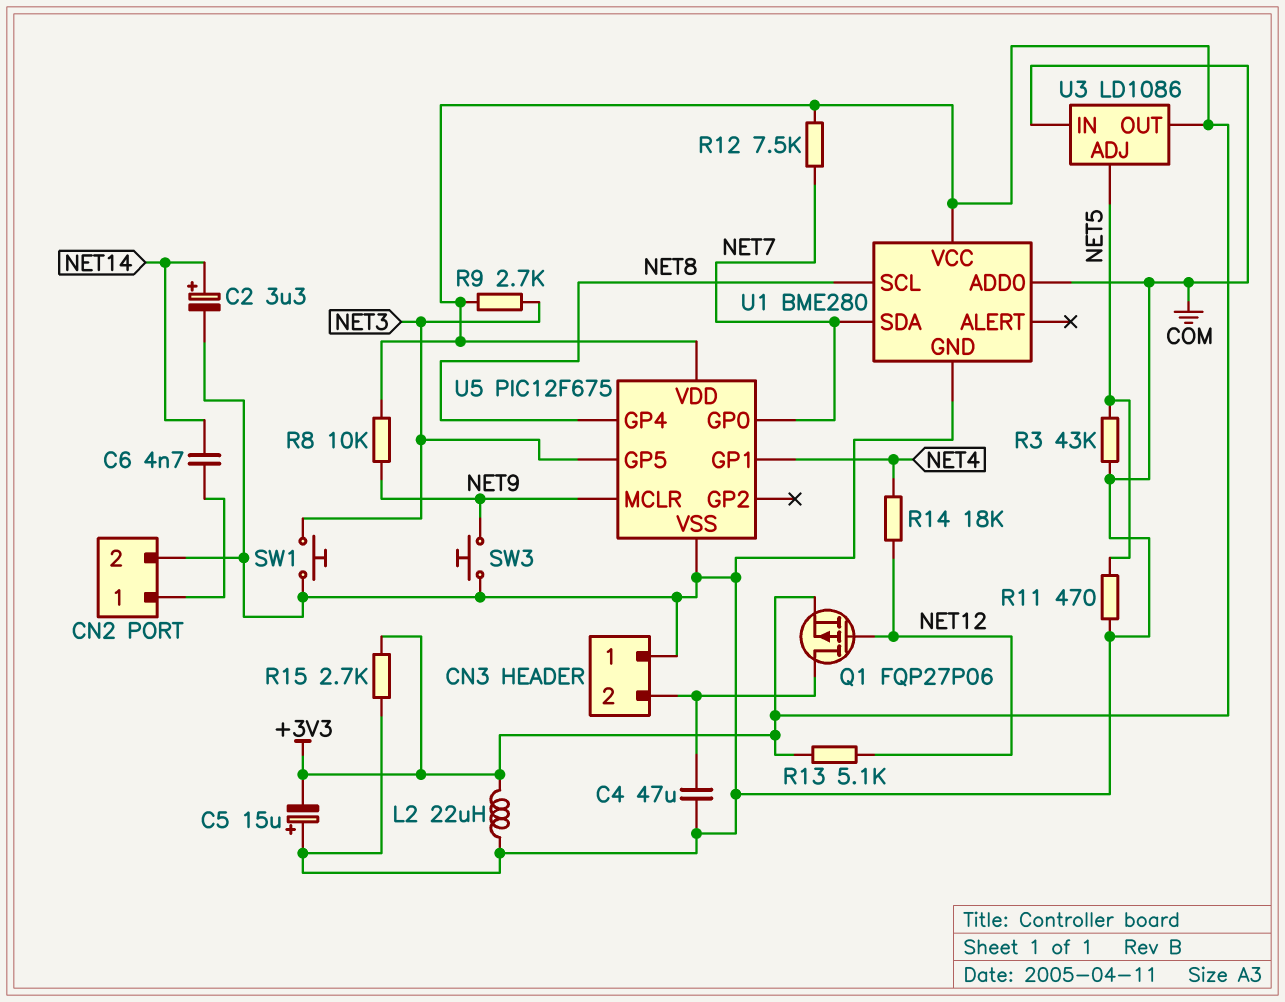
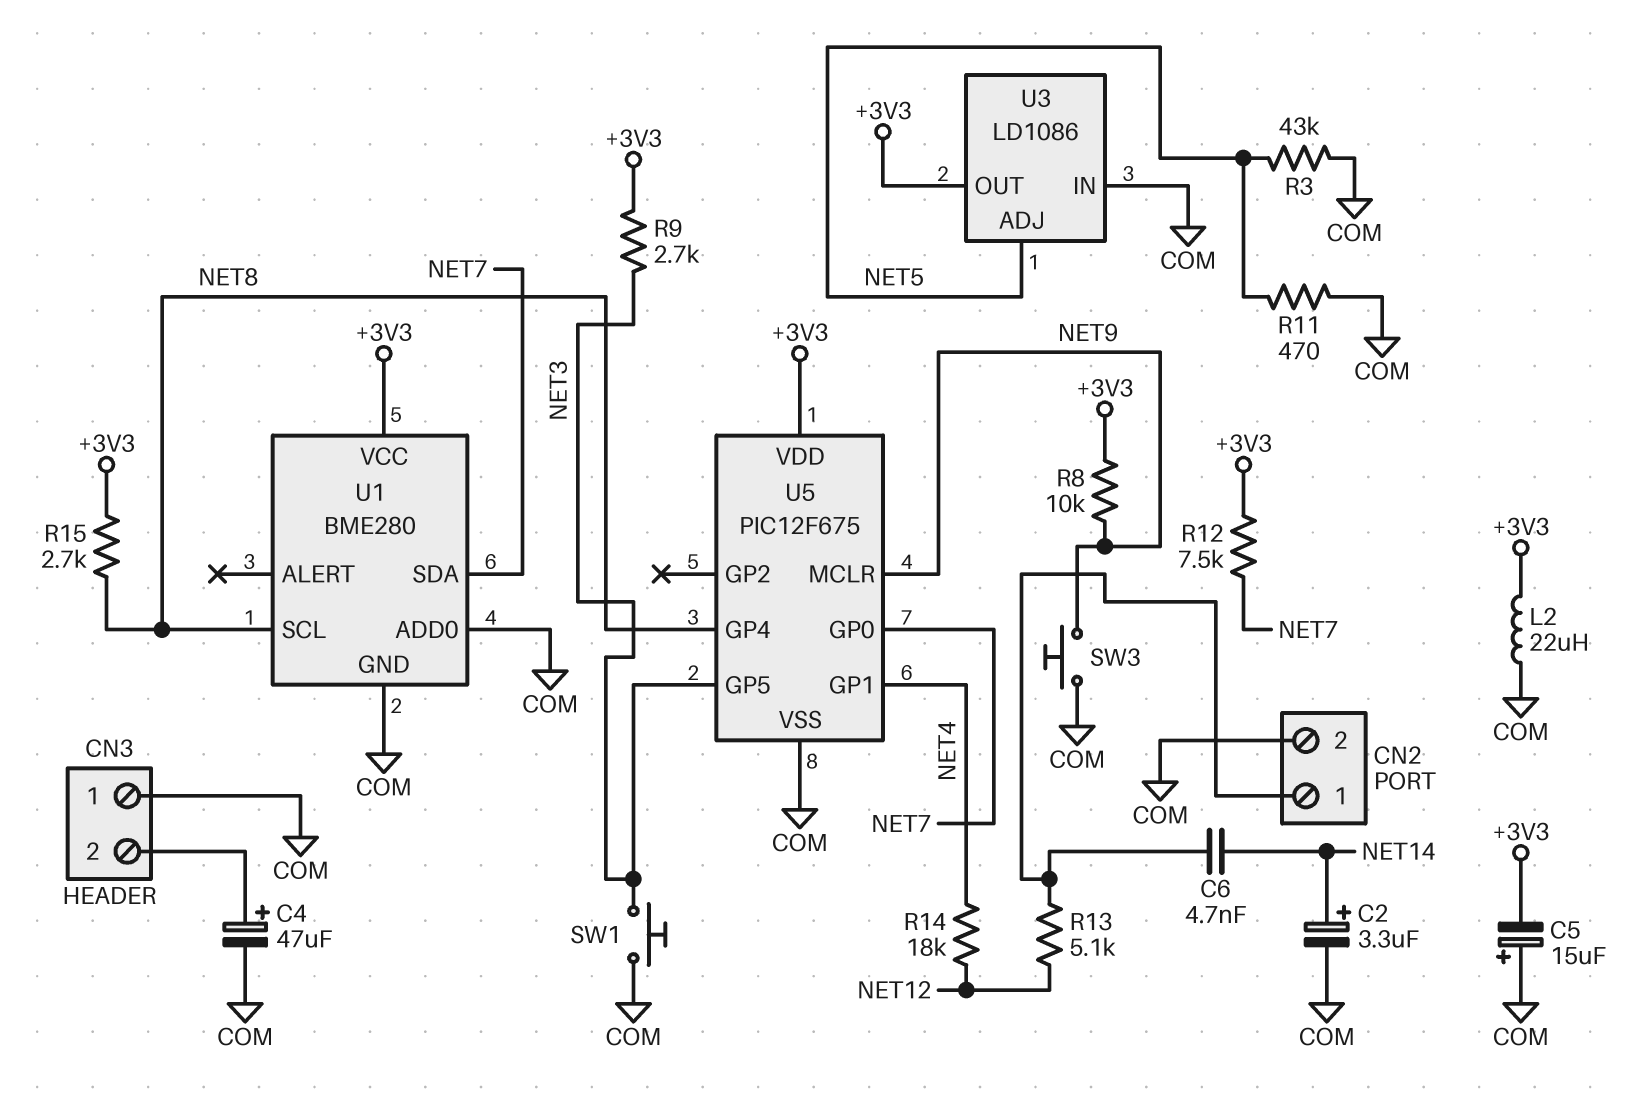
C4: 47uF (CN3/2, COM) -> 47uF (plus CN3/2, minus COM)
Q1: PMOS FQP27P06 (G NET12, D CN3/2, S +3V3) -> none
R13: 5.1k (+3V3, NET12) -> 5.1k (CN2/1, NET12)
R15: 2.7k (+3V3, COM) -> 2.7k (+3V3, NET8)

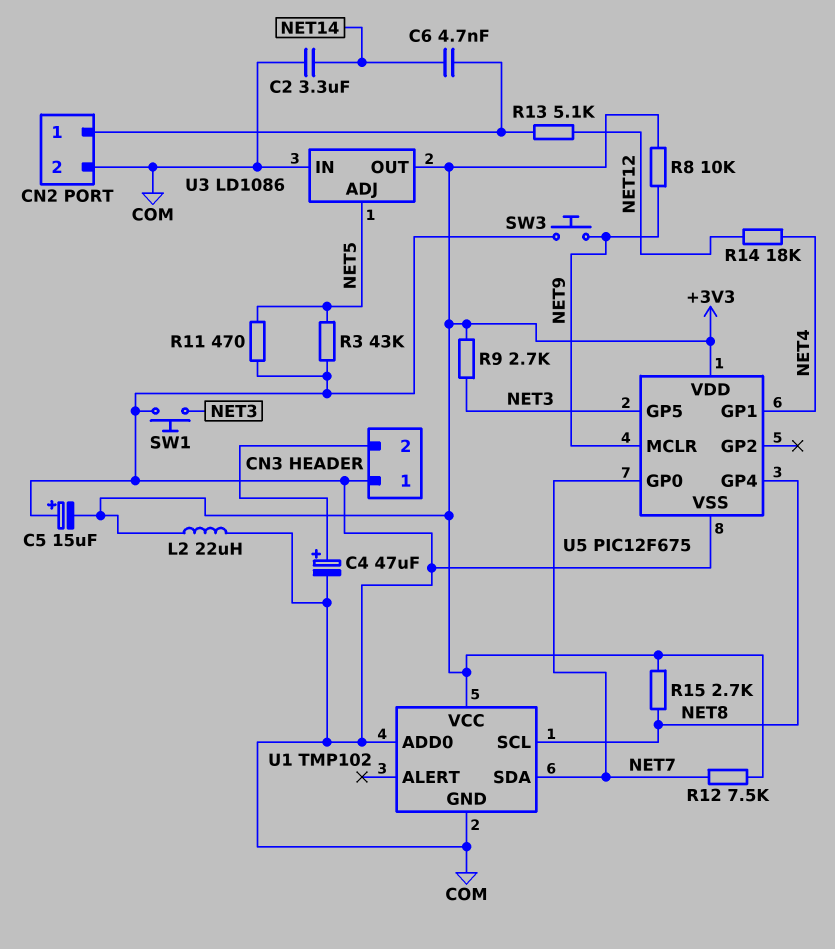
C2: 3.3uF (plus NET14, minus COM) -> 3.3uF (COM, NET14)
U1: BME280 -> TMP102

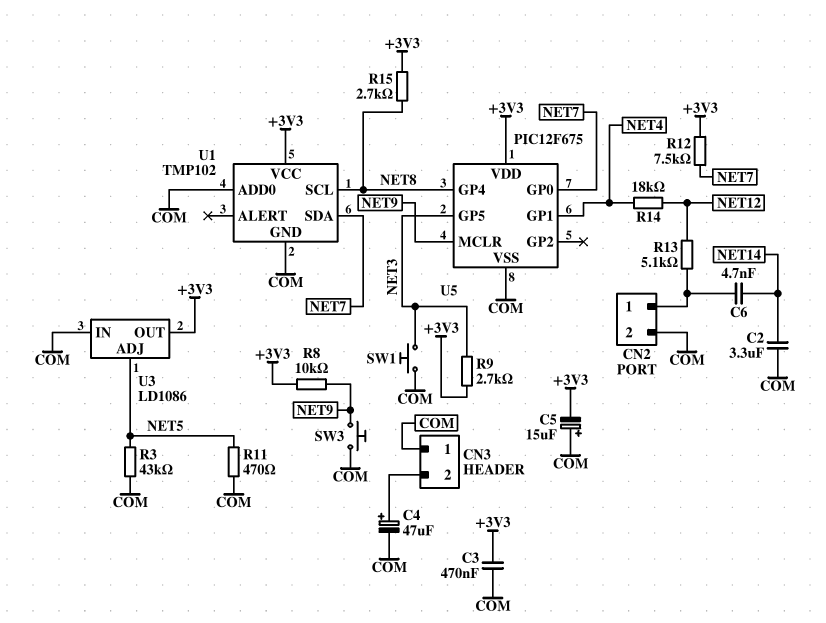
C3: none -> 470nF (+3V3, COM)
L2: 22uH (+3V3, COM) -> none

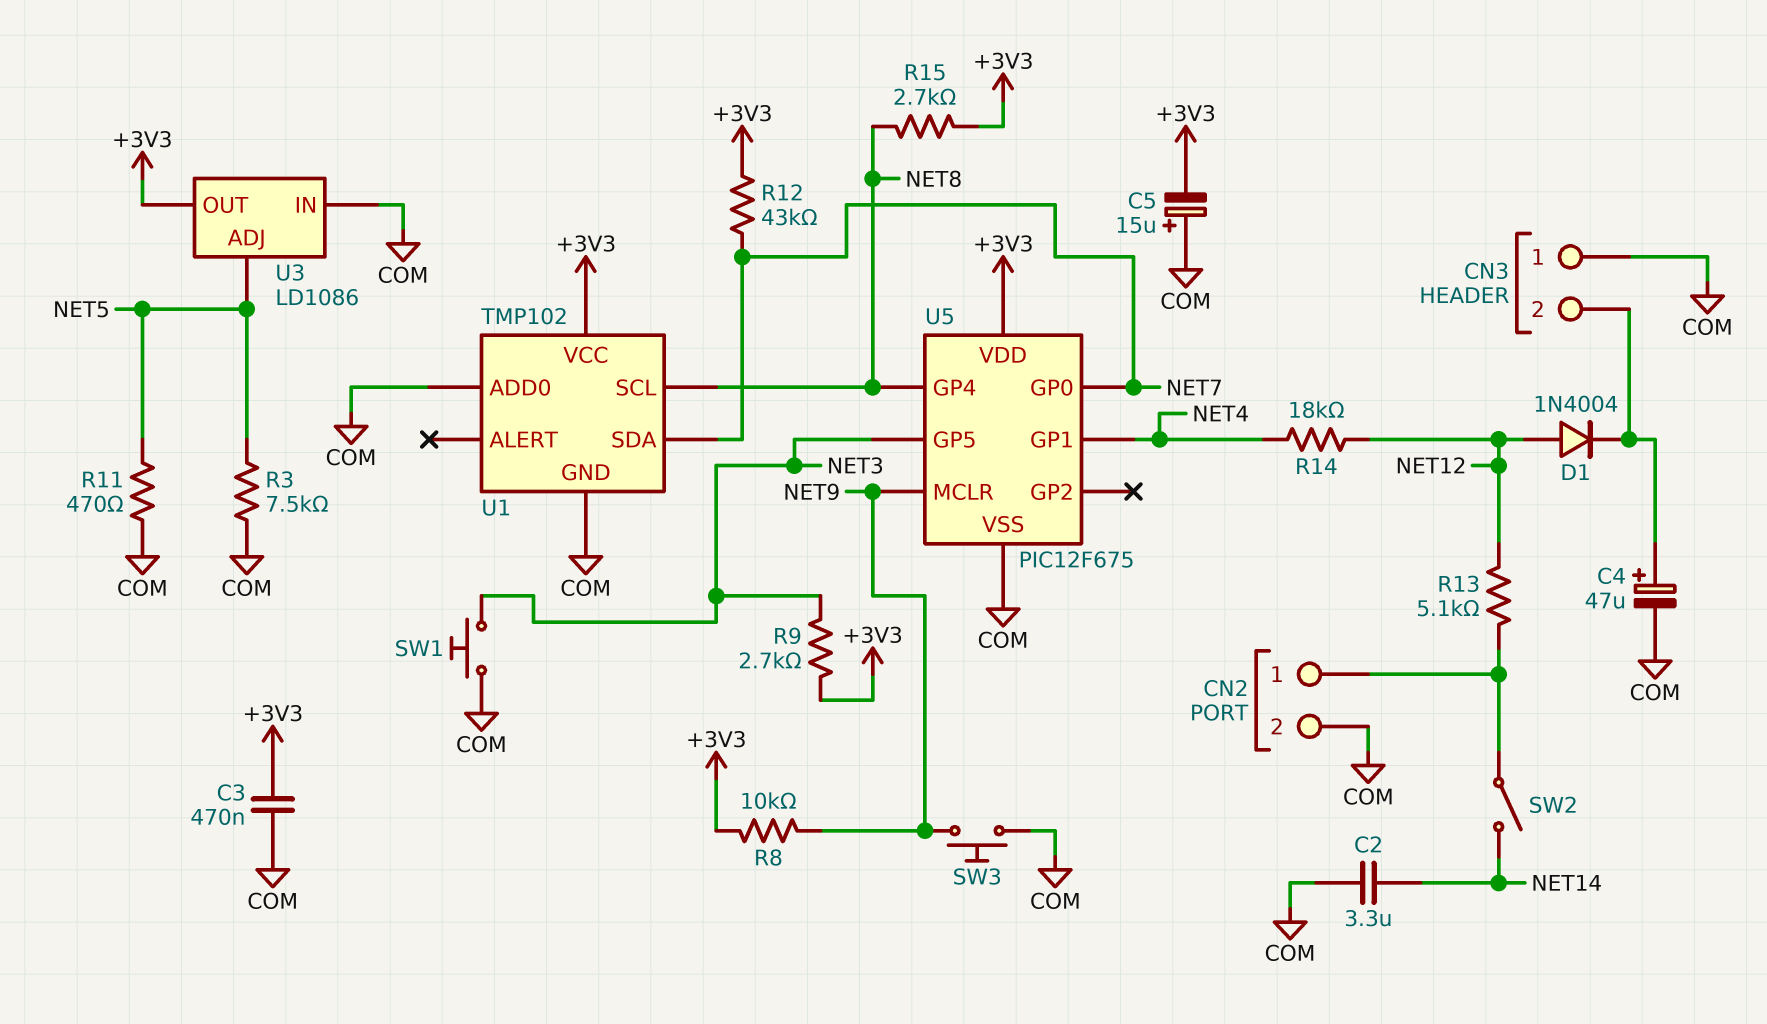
C6: 4.7nF (CN2/1, NET14) -> none
D1: none -> diode 1N4004 (A NET12, K CN3/2)
R3: 43k (COM, NET5) -> 7.5k (COM, NET5)
R12: 7.5k (+3V3, NET7) -> 43k (+3V3, NET7)
SW2: none -> switch (CN2/1, NET14)

